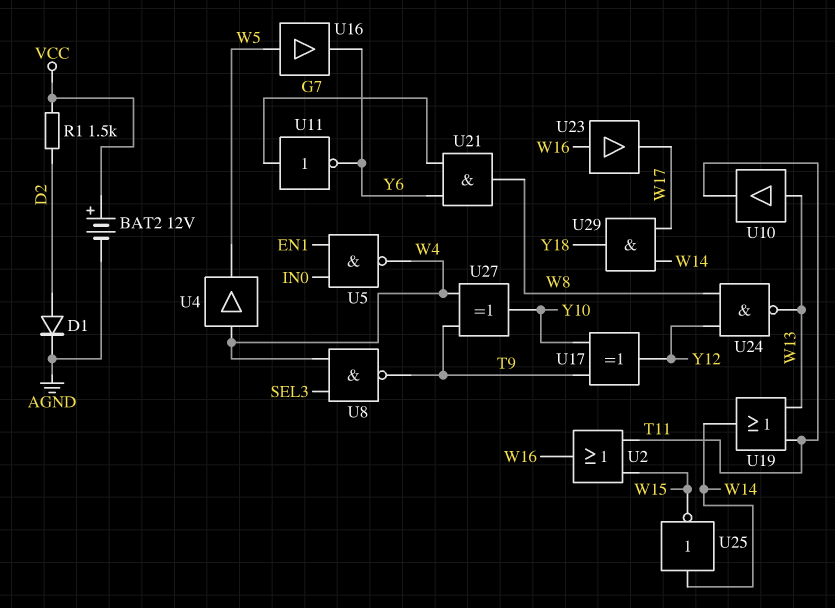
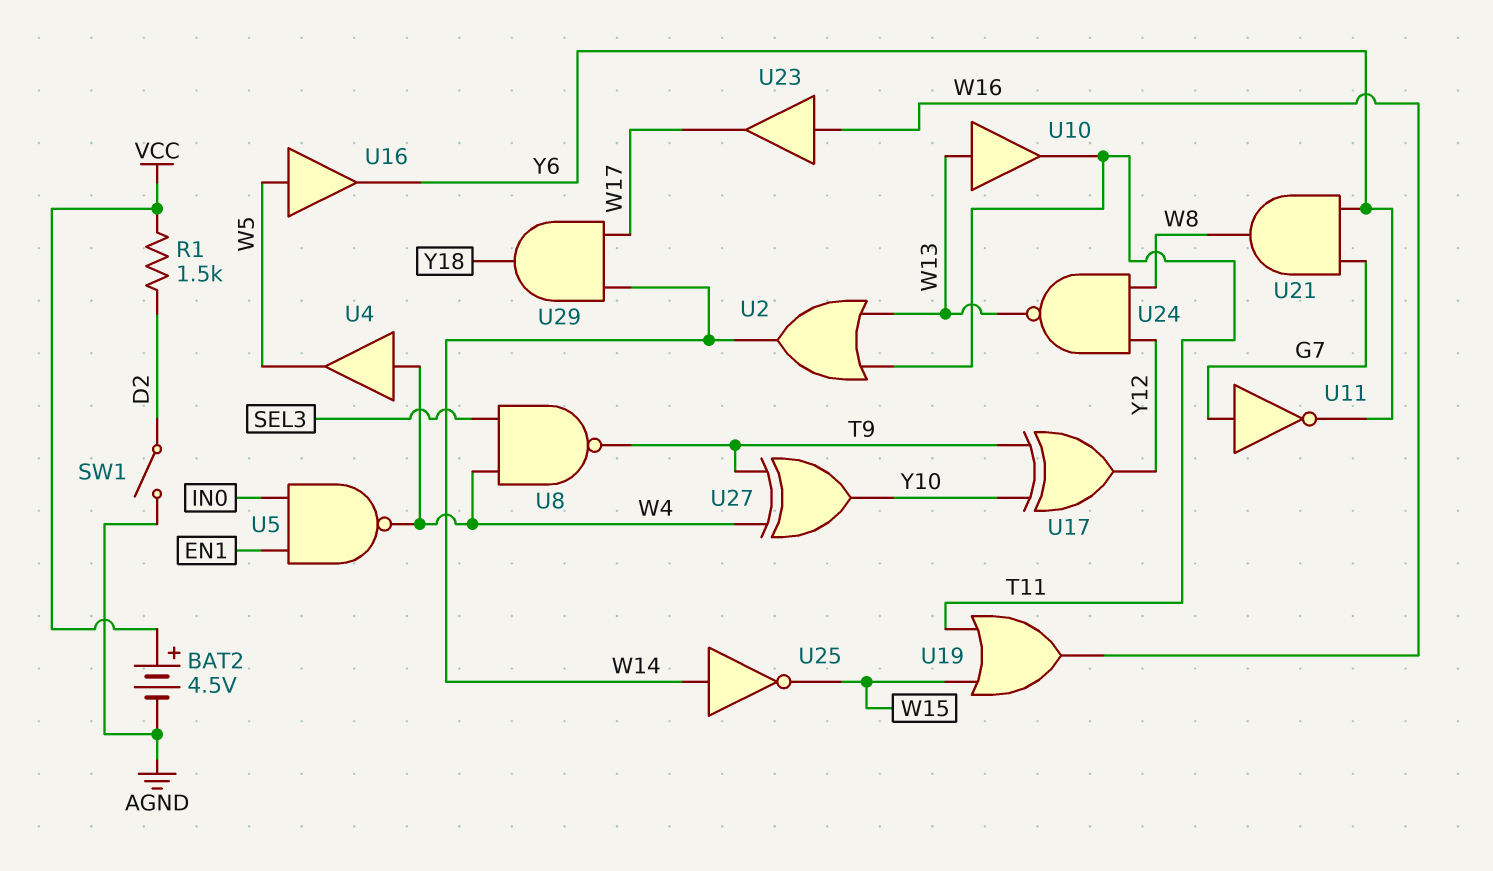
BAT2: 12V (plus VCC, minus AGND) -> 4.5V (plus VCC, minus AGND)
D1: diode (A D2, K AGND) -> none
SW1: none -> switch (AGND, D2)
U2: OR (in T11, in W15, out W16) -> OR (in T11, in W13, out W14)
U19: OR (in T11, in W13, out W14) -> OR (in T11, in W15, out W16)

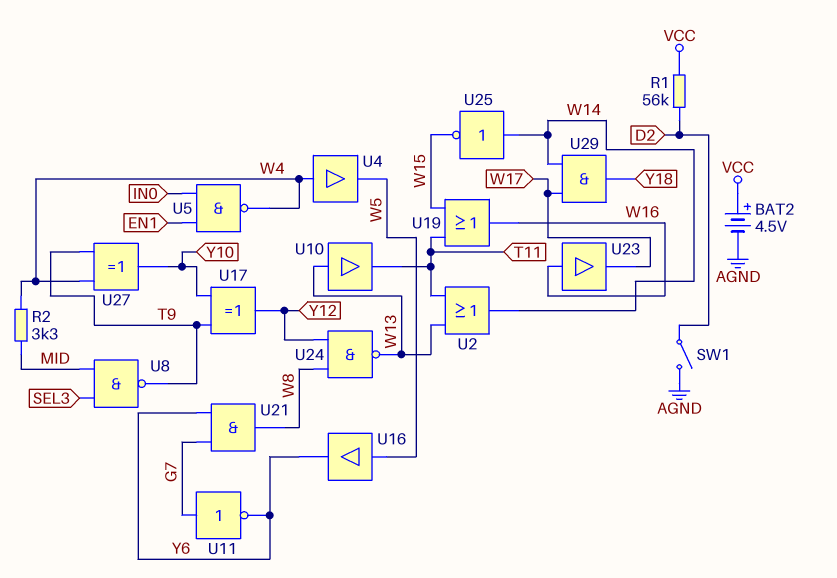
R1: 1.5k (D2, VCC) -> 56k (D2, VCC)
R2: none -> 3.3k (MID, W4)
U8: NAND (in SEL3, in W4, out T9) -> NAND (in MID, in SEL3, out T9)

